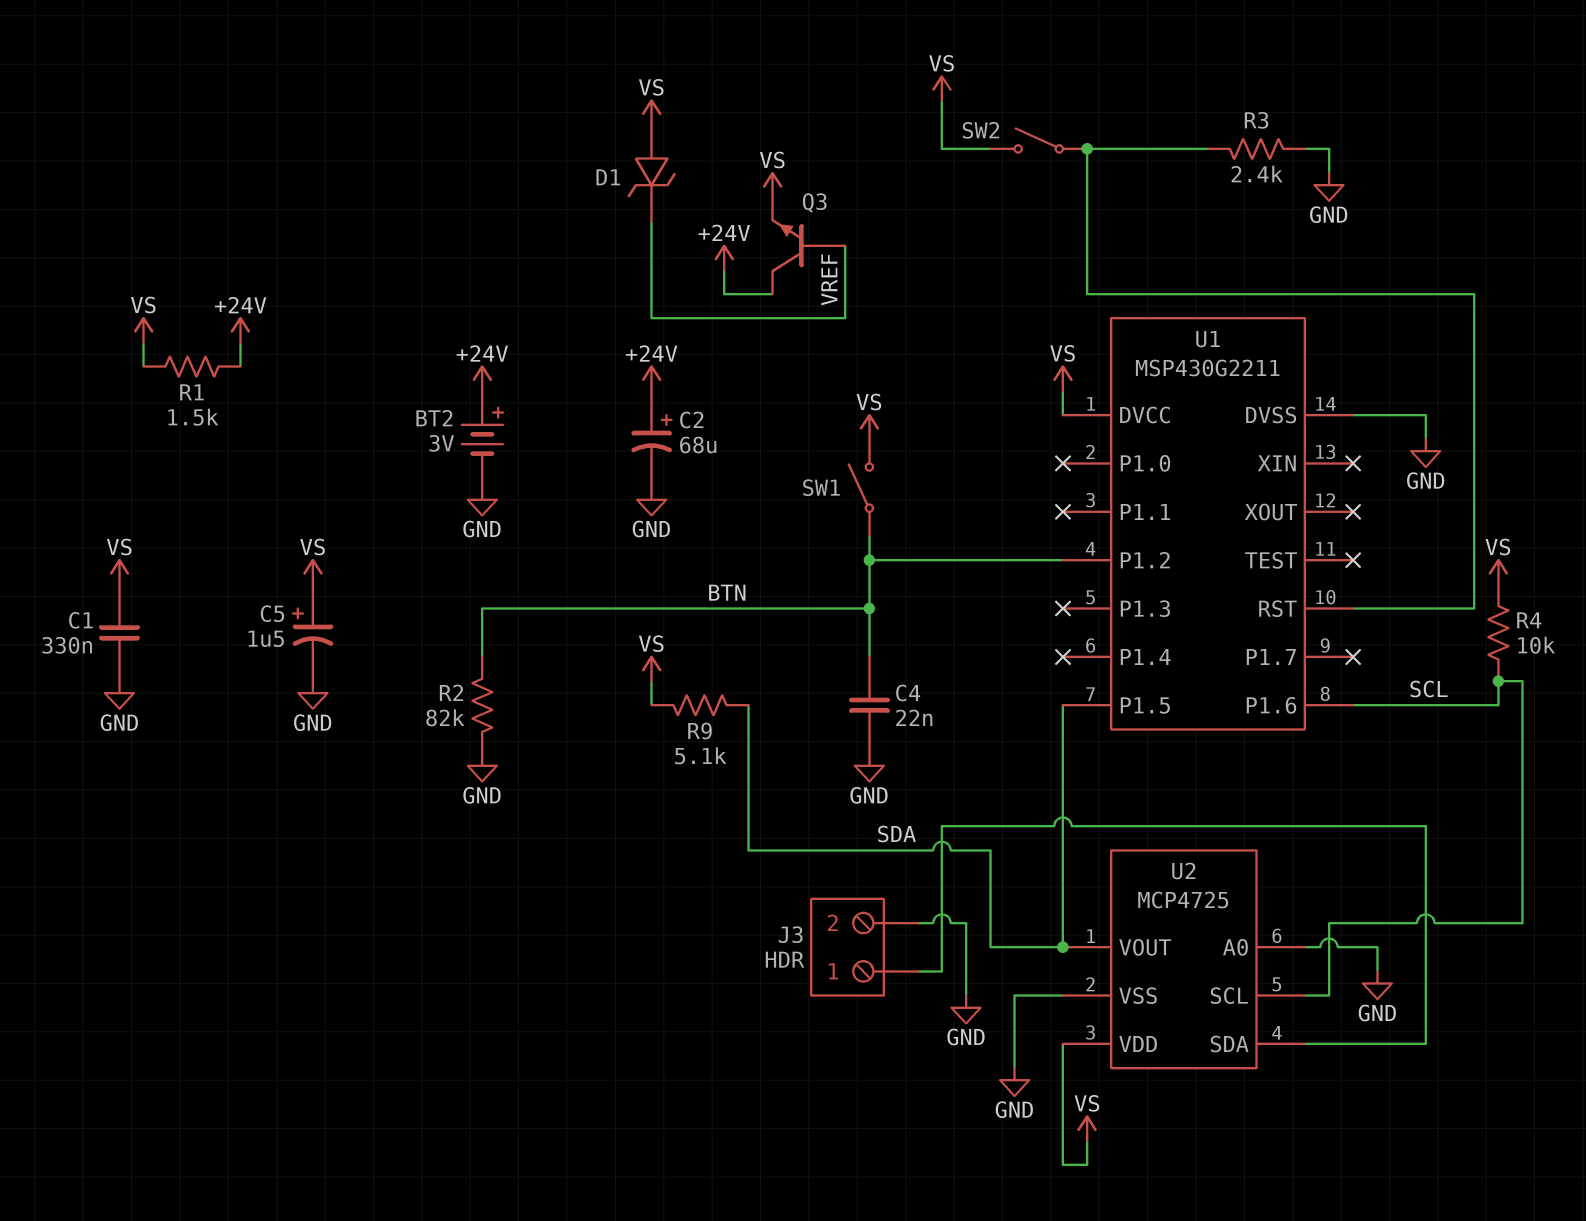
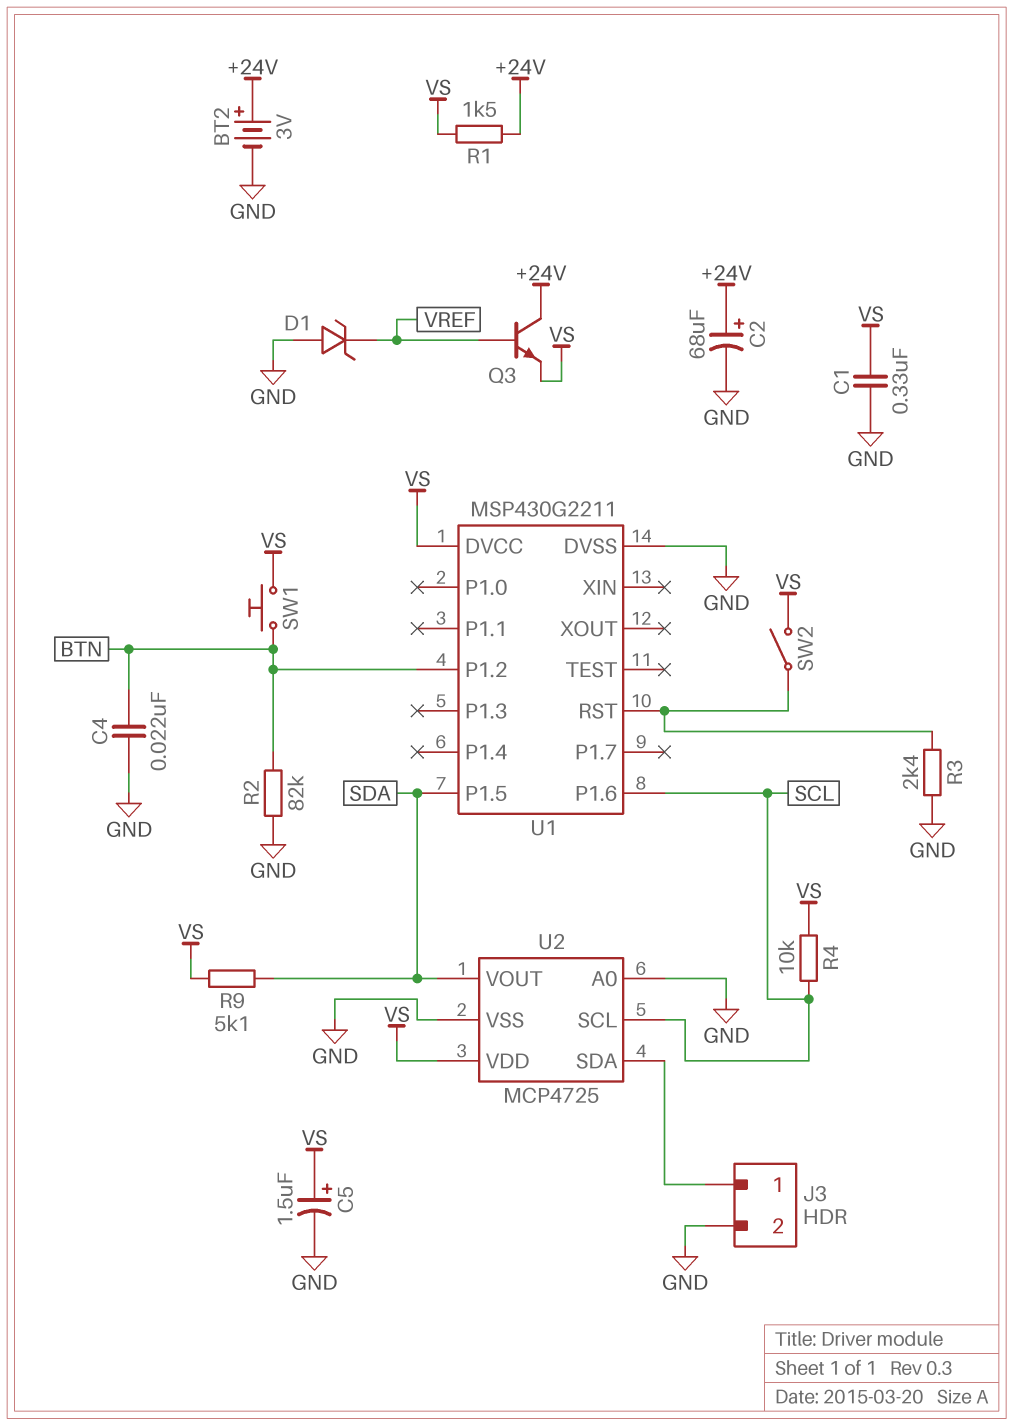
D1: zener (A VS, K VREF) -> zener (A GND, K VREF)
SW1: switch (BTN, VS) -> button (BTN, VS)

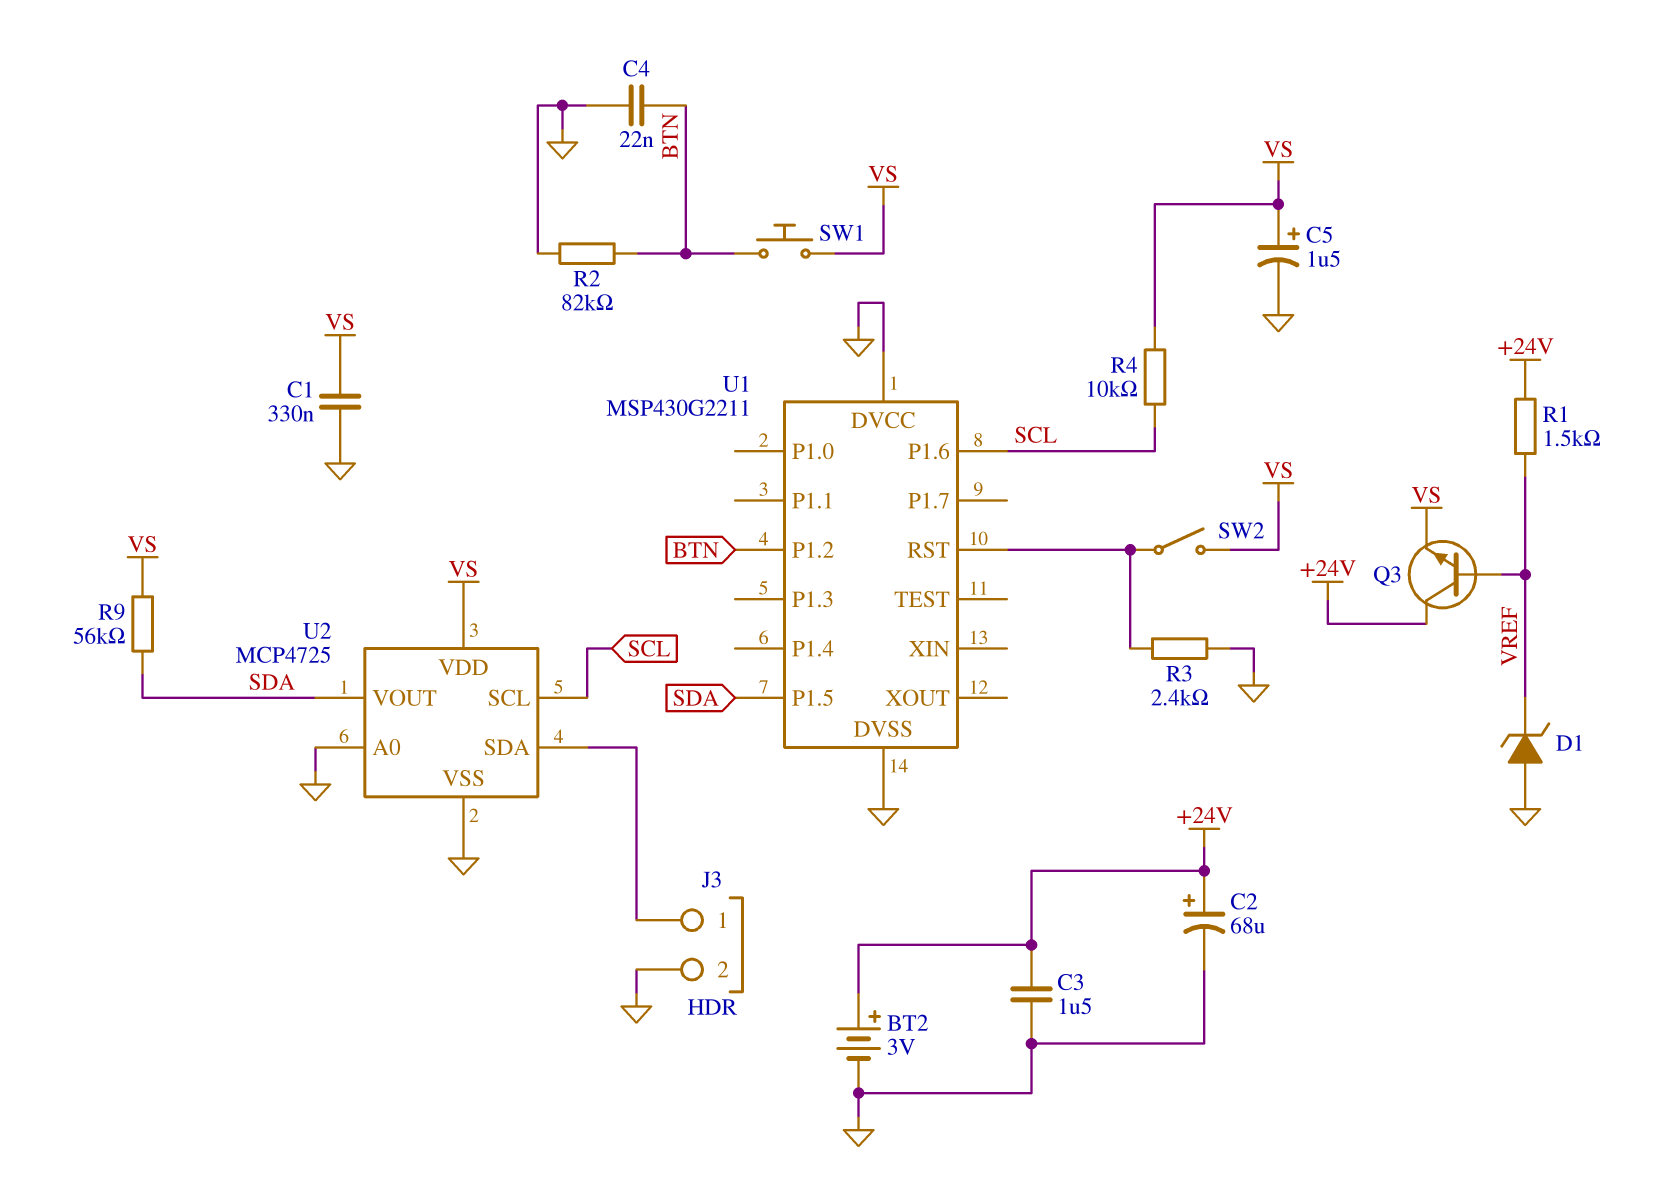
C3: none -> 1.5uF (+24V, GND)
R1: 1.5k (+24V, VS) -> 1.5k (+24V, VREF)
R9: 5.1k (SDA, VS) -> 56k (SDA, VS)
U1 pin DVCC: VS -> GND

